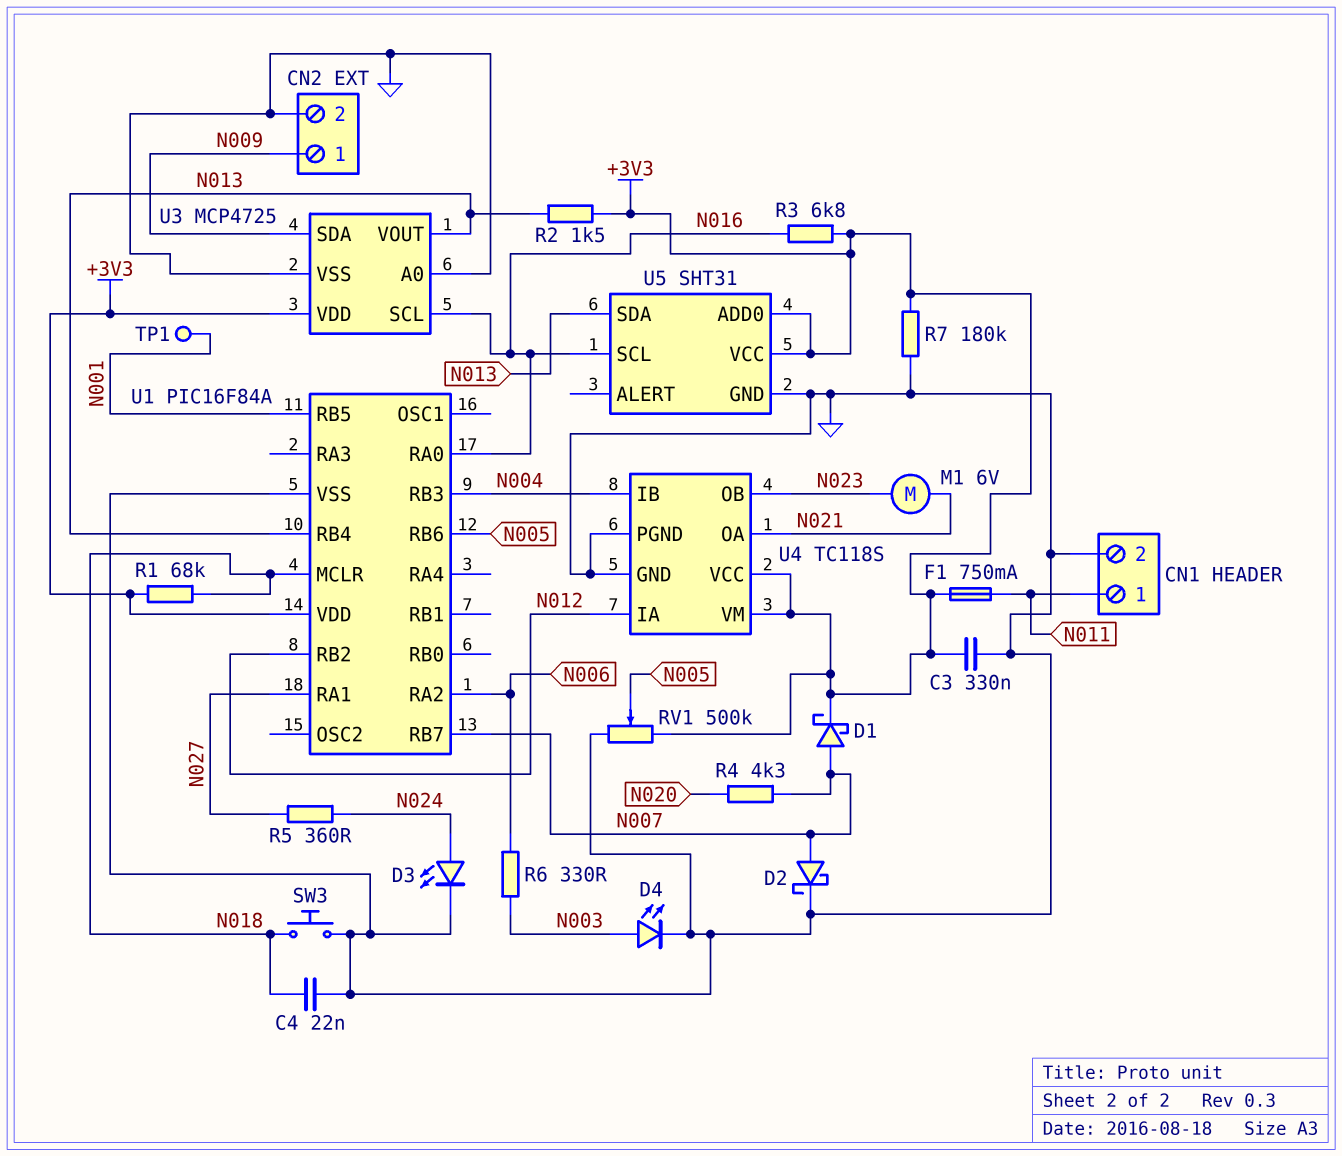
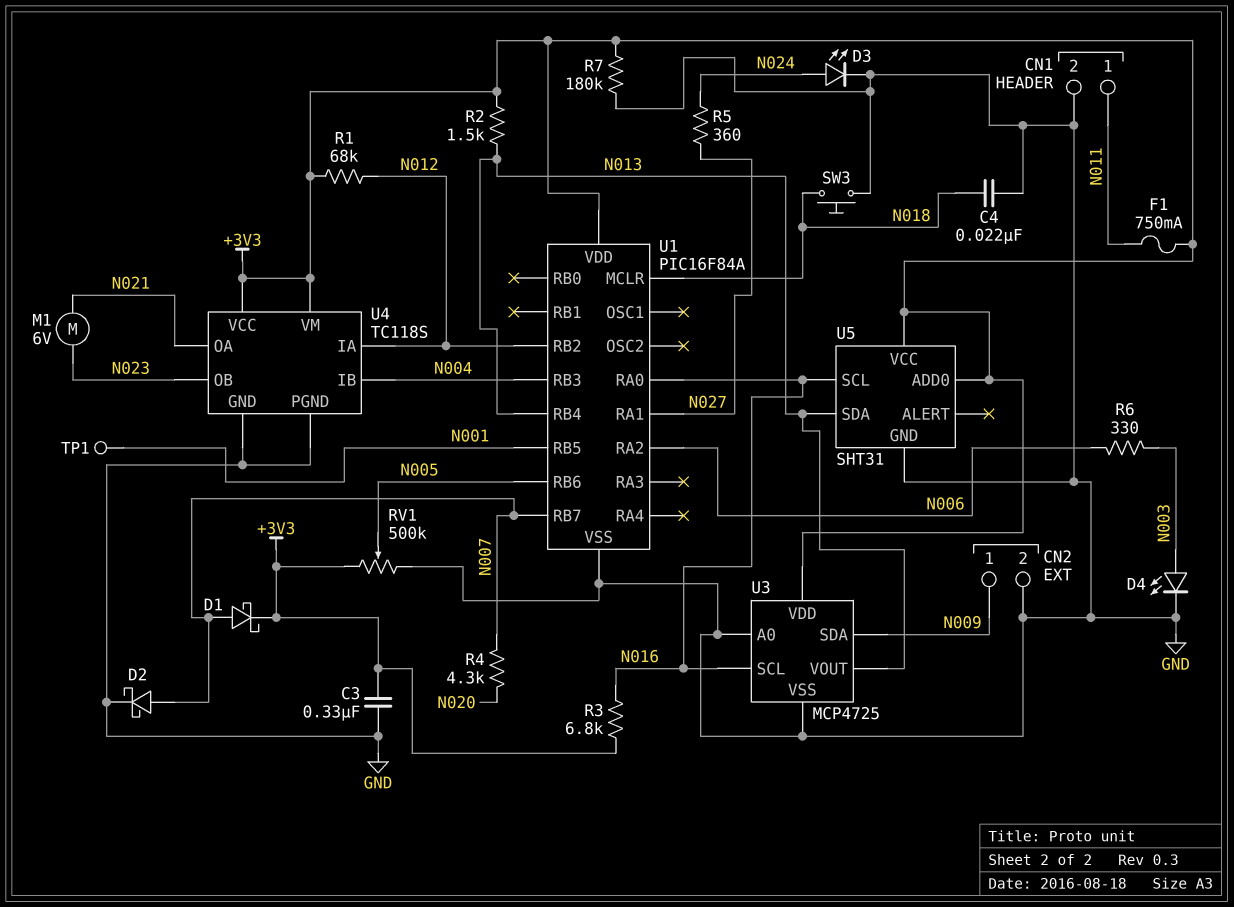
R1: 68k (+3V3, N018) -> 68k (+3V3, N012)

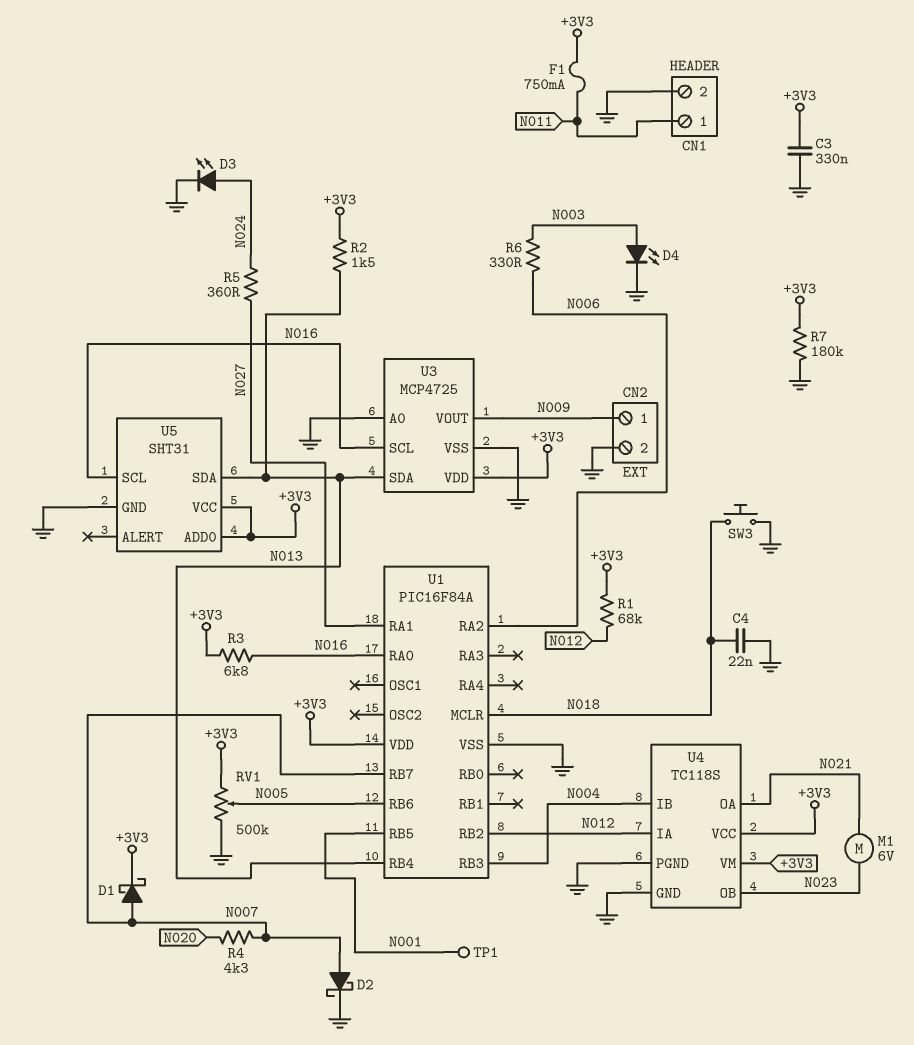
U3 pin SDA: N009 -> N013
U3 pin VOUT: N013 -> N009

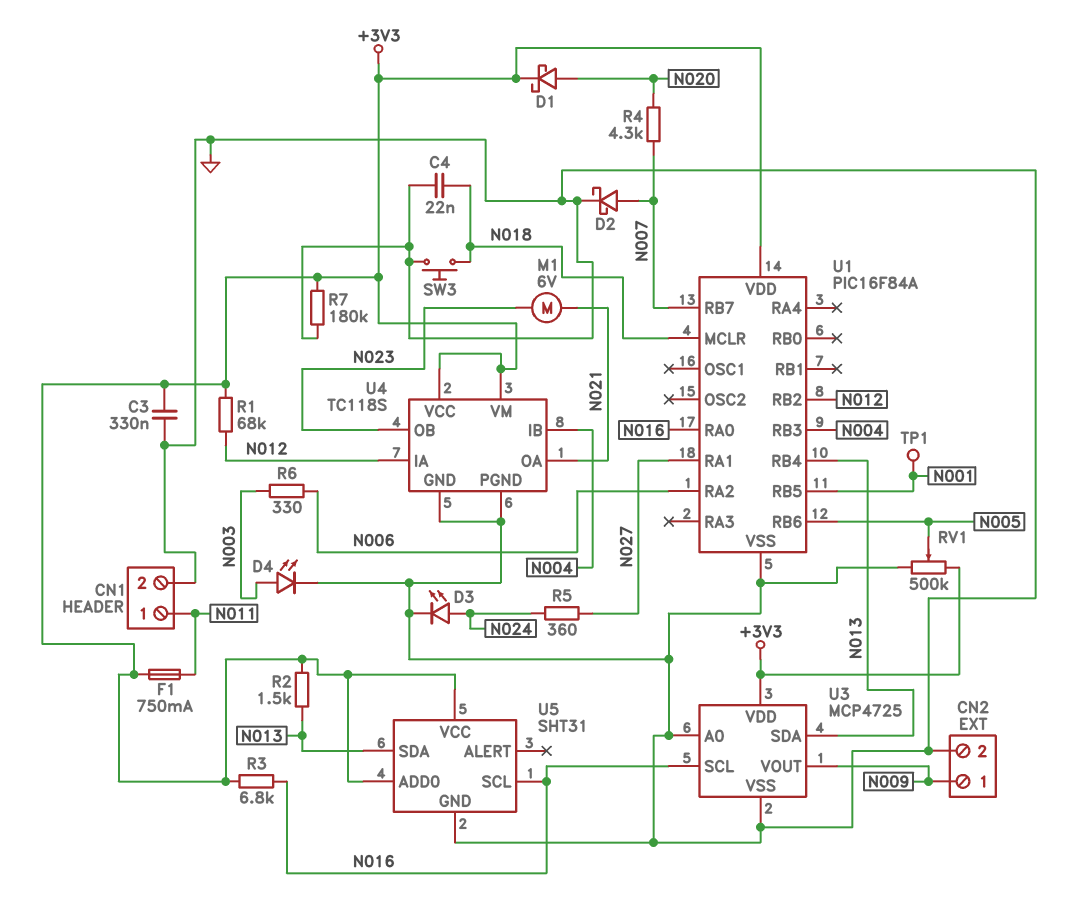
D1: schottky (A N007, K +3V3) -> schottky (A N020, K +3V3)

